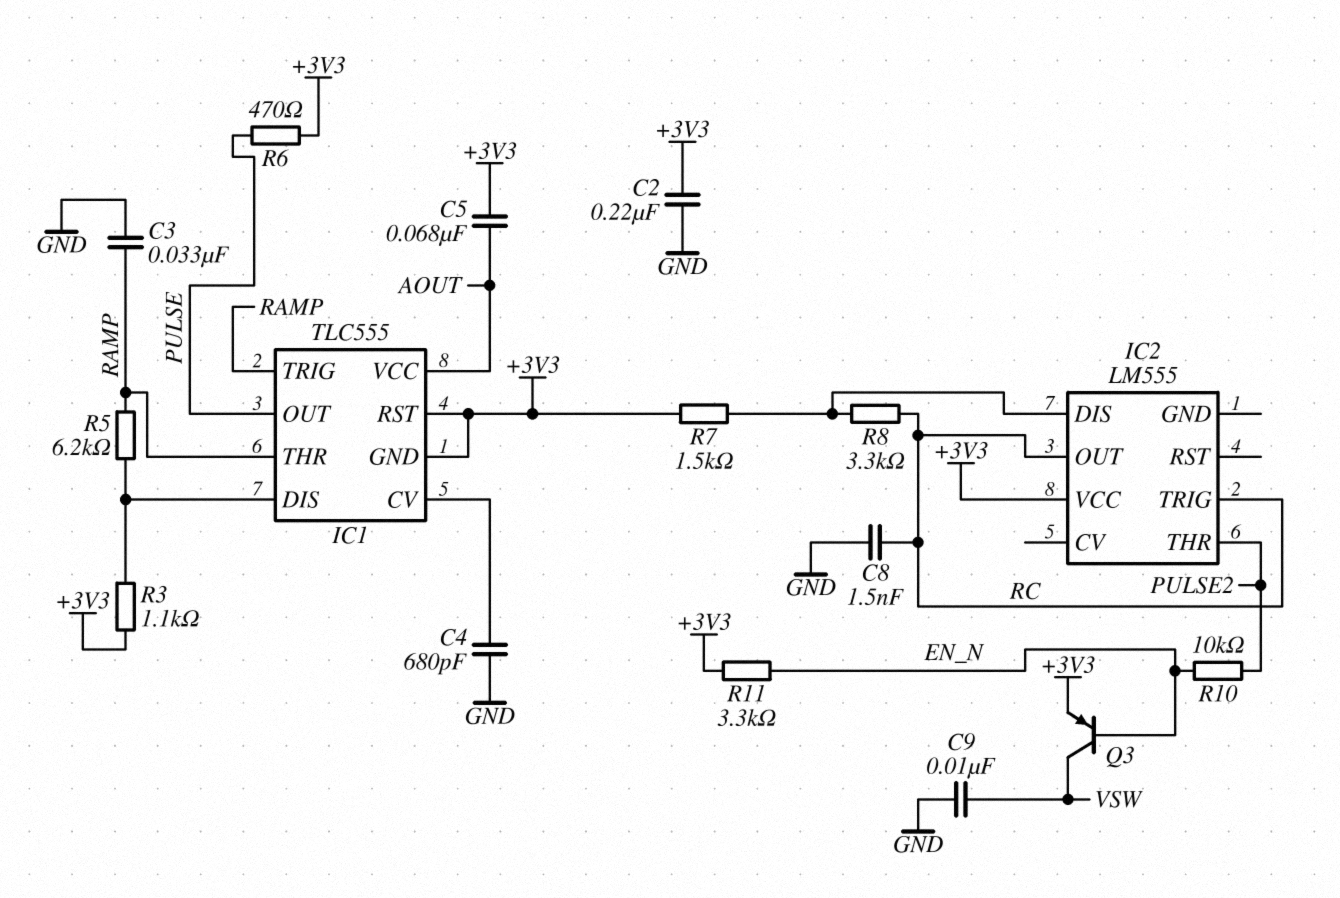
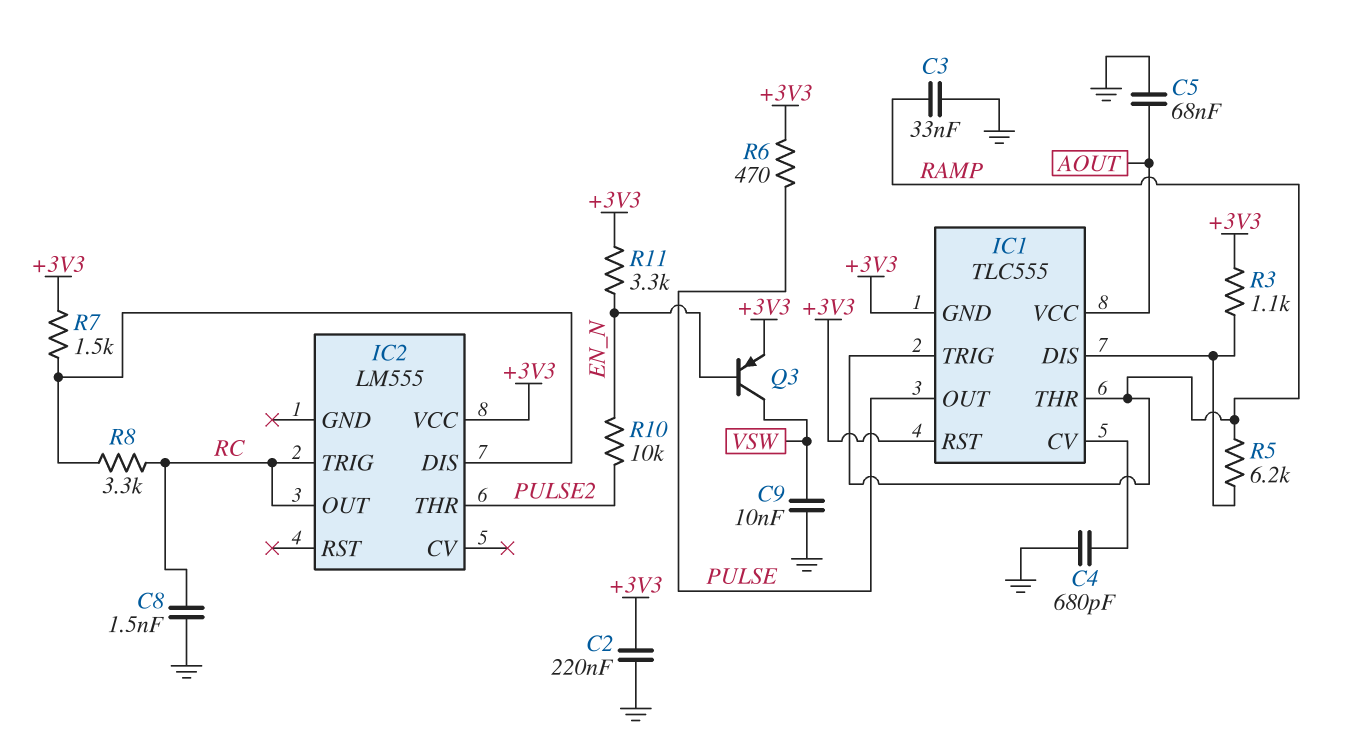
C5: 68nF (+3V3, AOUT) -> 68nF (AOUT, GND)

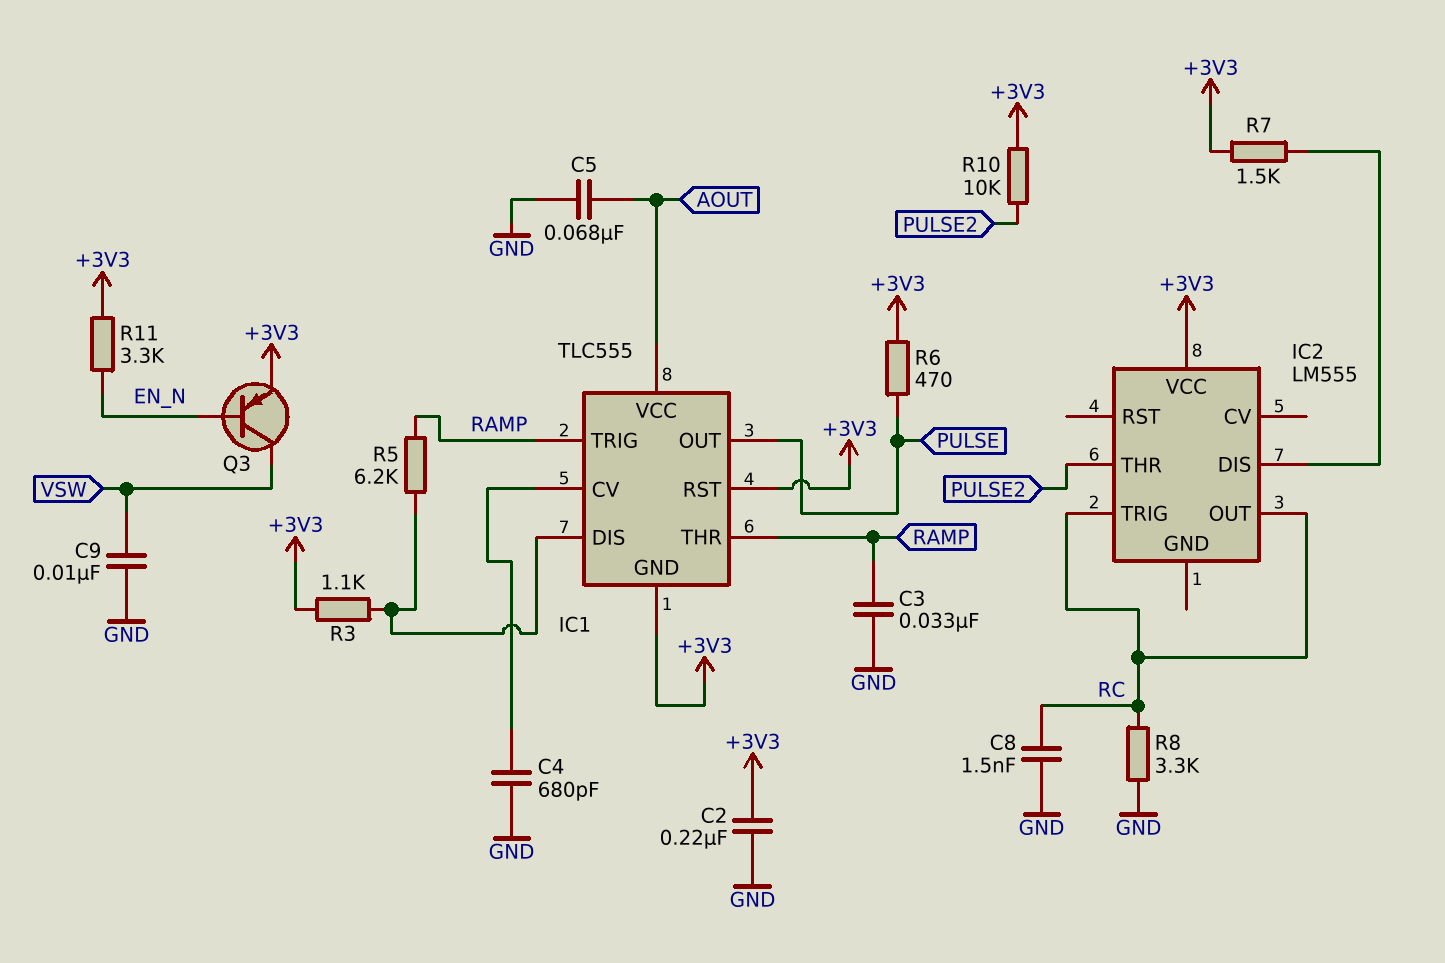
R8: 3.3k (IC2/DIS, RC) -> 3.3k (GND, RC)
R10: 10k (EN_N, PULSE2) -> 10k (+3V3, PULSE2)

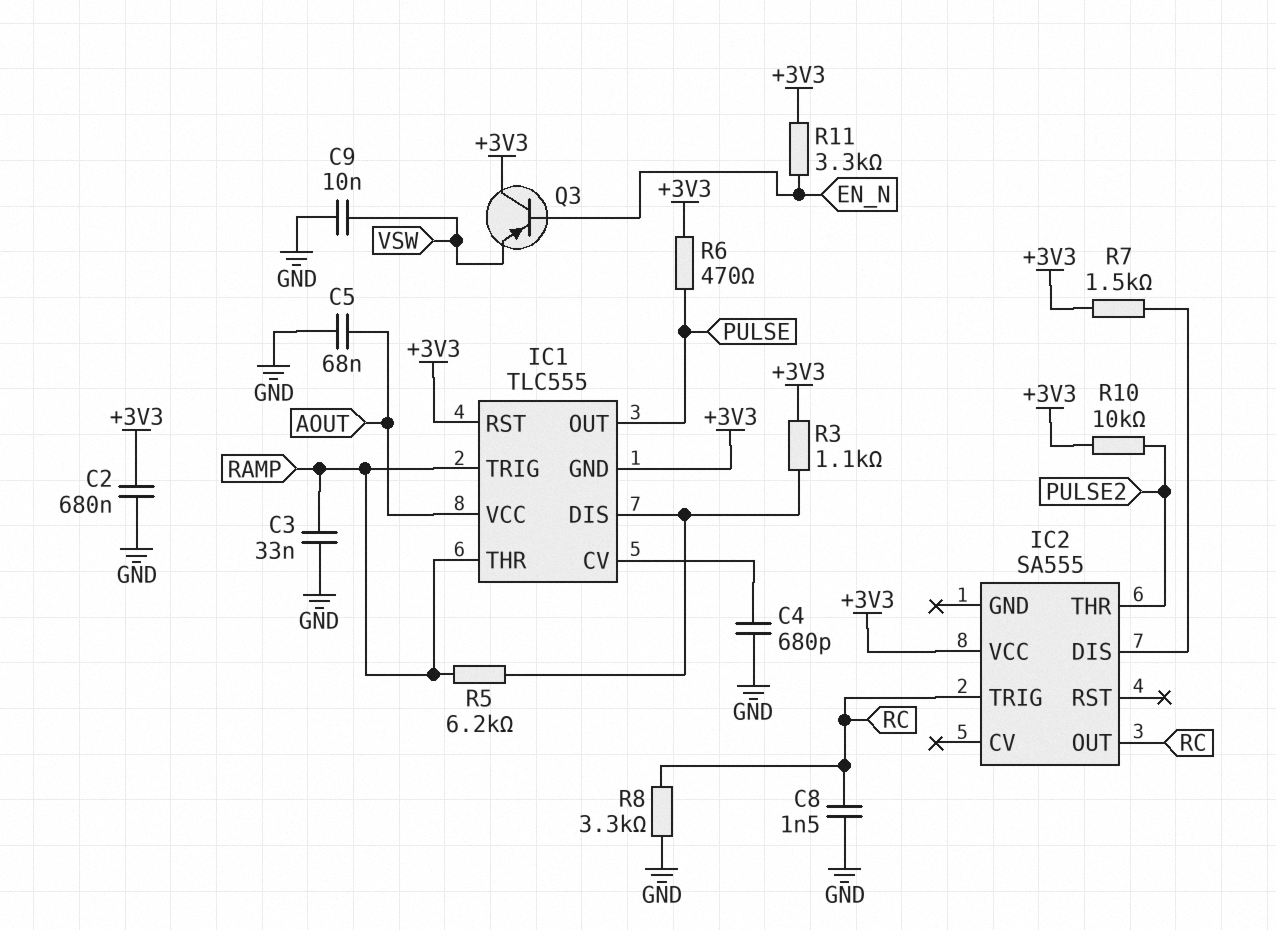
C2: 220nF (+3V3, GND) -> 680nF (+3V3, GND)
IC2: LM555 -> SA555
Q3: PNP (B EN_N, C VSW, E +3V3) -> PNP (B EN_N, C +3V3, E VSW)

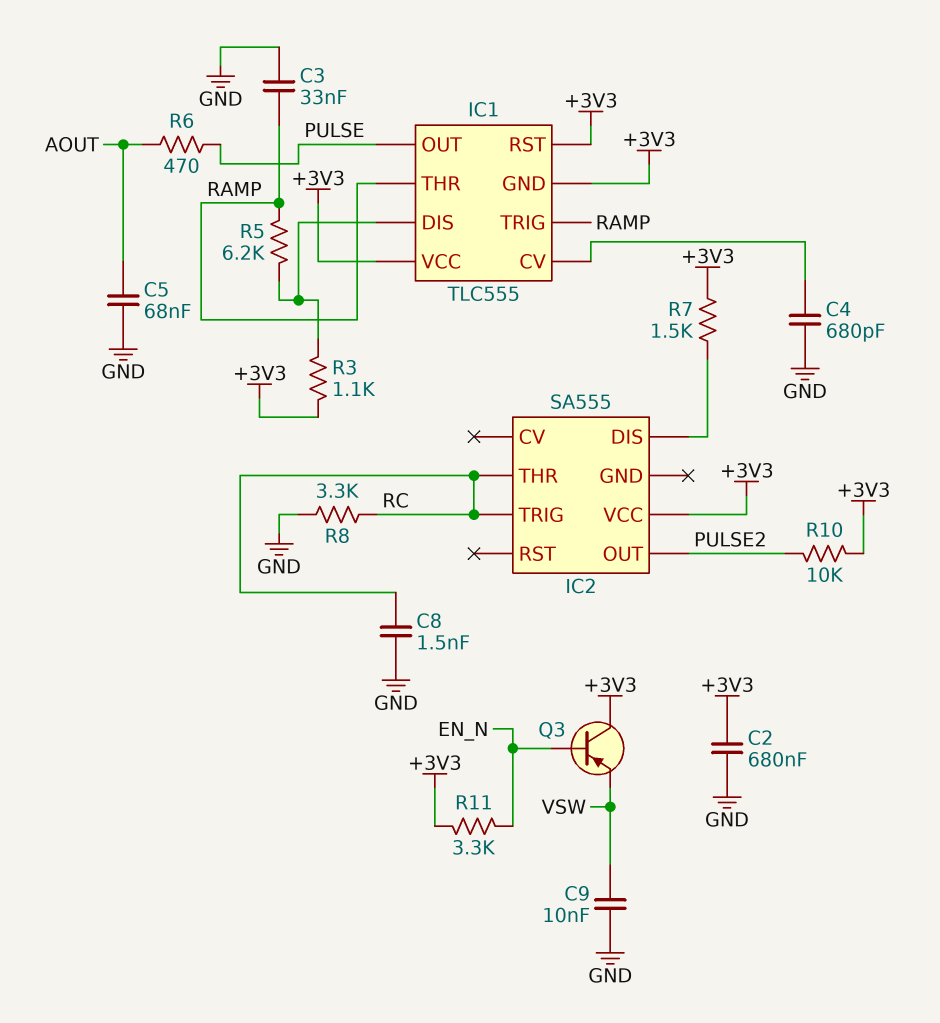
IC1 pin VCC: AOUT -> +3V3
IC2 pin OUT: RC -> PULSE2
IC2 pin THR: PULSE2 -> RC
R6: 470 (+3V3, PULSE) -> 470 (AOUT, PULSE)

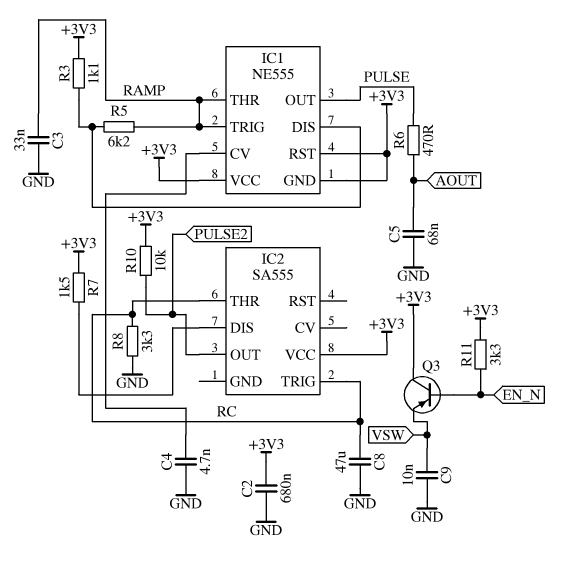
C4: 680pF (GND, IC1/CV) -> 4.7nF (GND, IC1/CV)
C8: 1.5nF (GND, RC) -> 47uF (GND, RC)
IC1: TLC555 -> NE555

